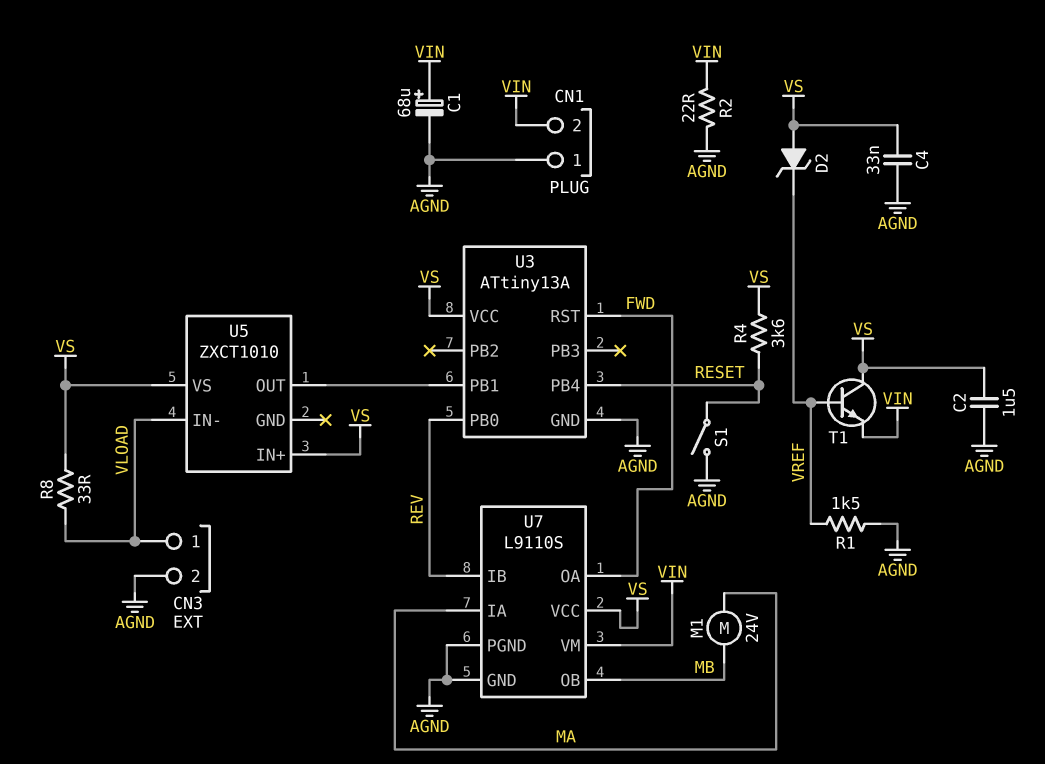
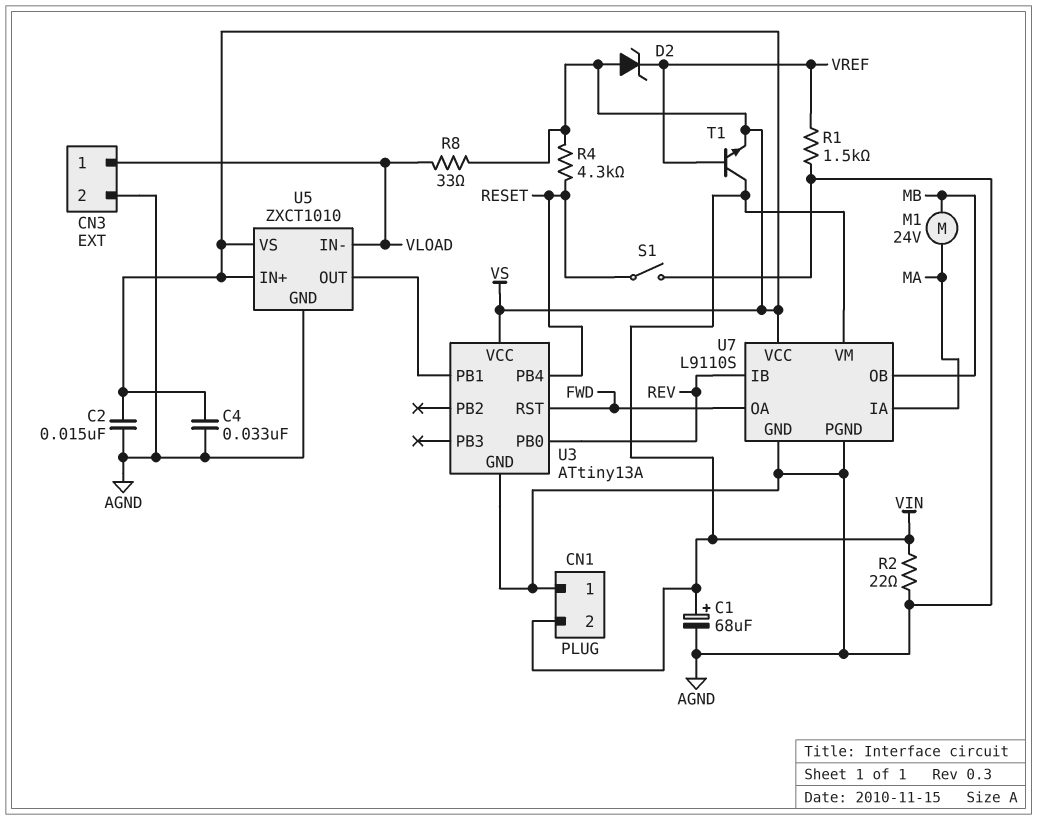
C2: 1.5uF (AGND, VS) -> 15nF (AGND, VS)
R4: 3.6k (RESET, VS) -> 4.3k (RESET, VS)
T1: NPN (B VREF, C VS, E VIN) -> NPN (B VREF, C VIN, E VS)
U5 pin GND: none -> AGND

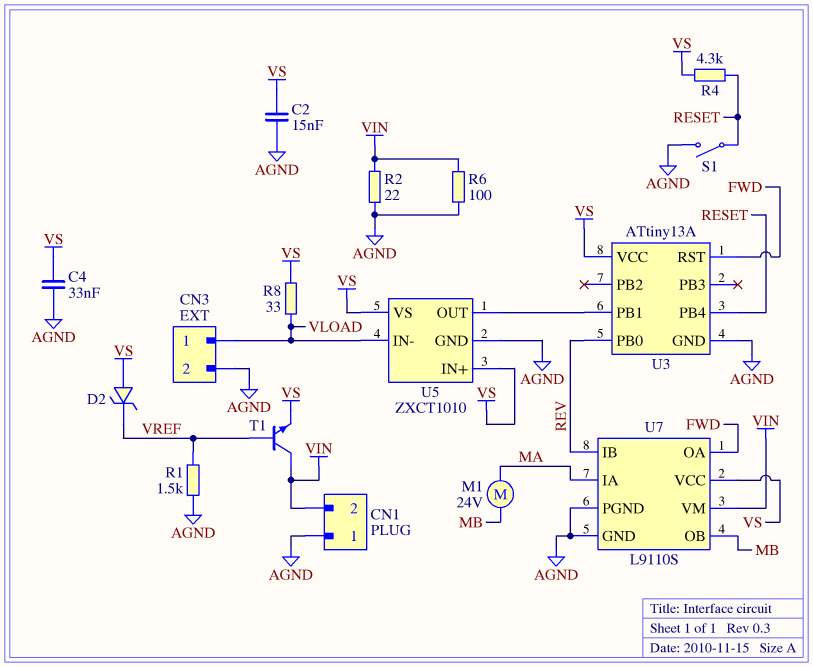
C1: 68uF (plus VIN, minus AGND) -> none
R6: none -> 100 (AGND, VIN)

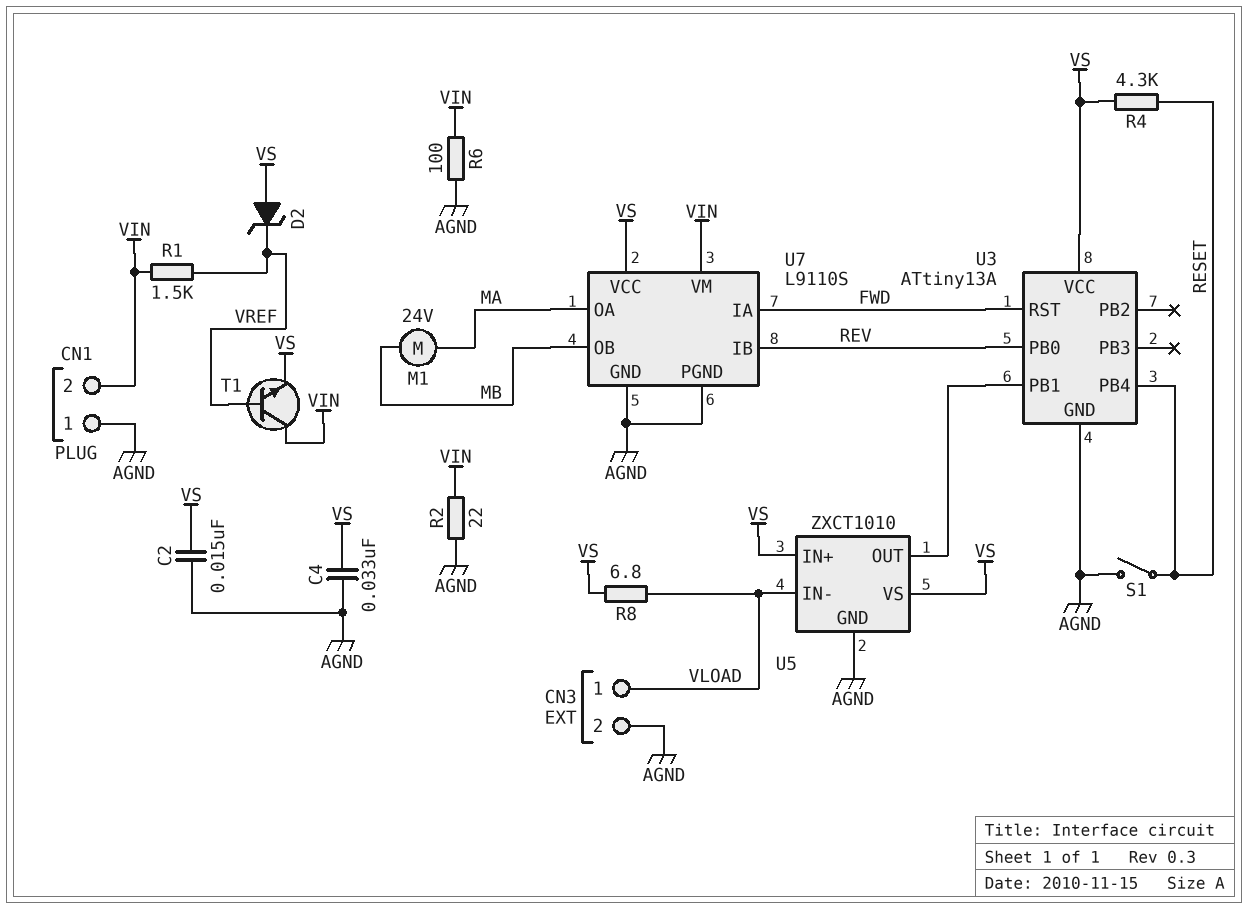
R1: 1.5k (AGND, VREF) -> 1.5k (VIN, VREF)
R8: 33 (VLOAD, VS) -> 6.8 (VLOAD, VS)
U7 pin IA: MA -> FWD
U7 pin OA: FWD -> MA

